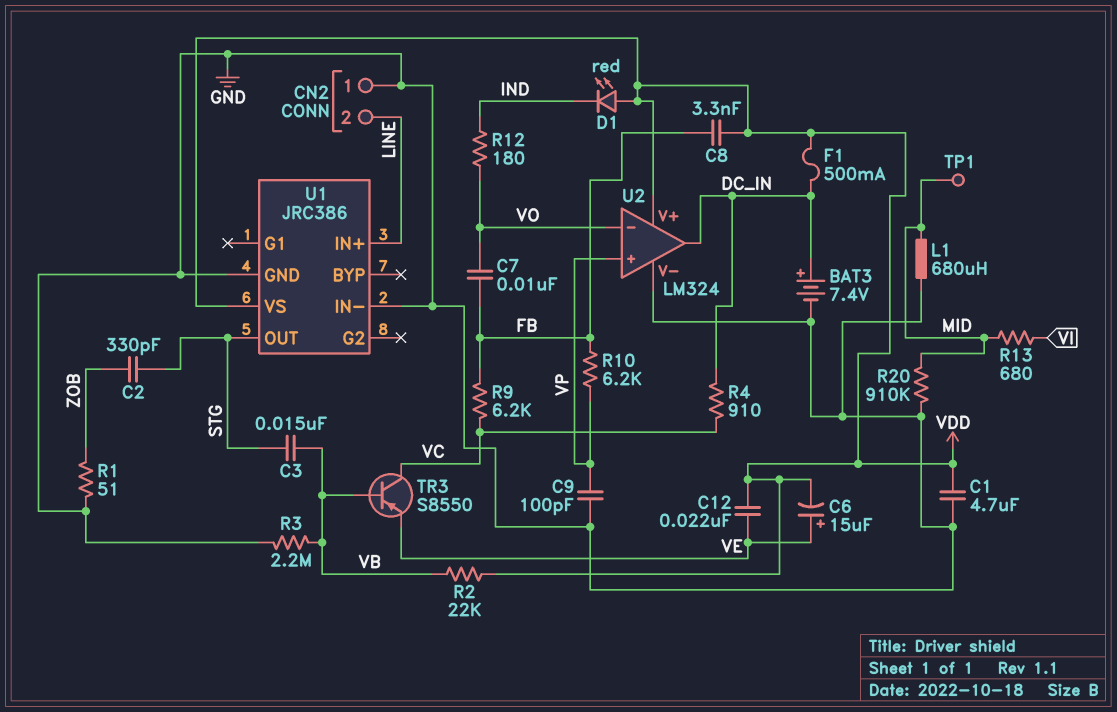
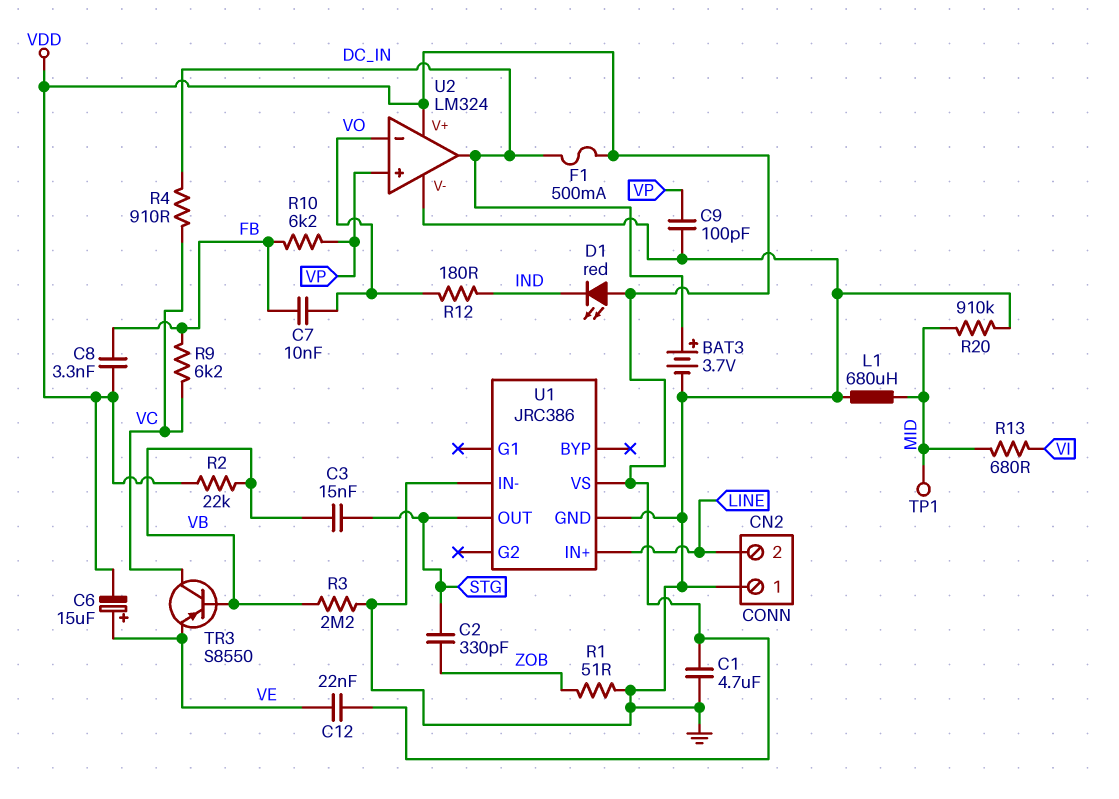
BAT3: 7.4V (plus DC_IN, minus GND) -> 3.7V (plus DC_IN, minus GND)

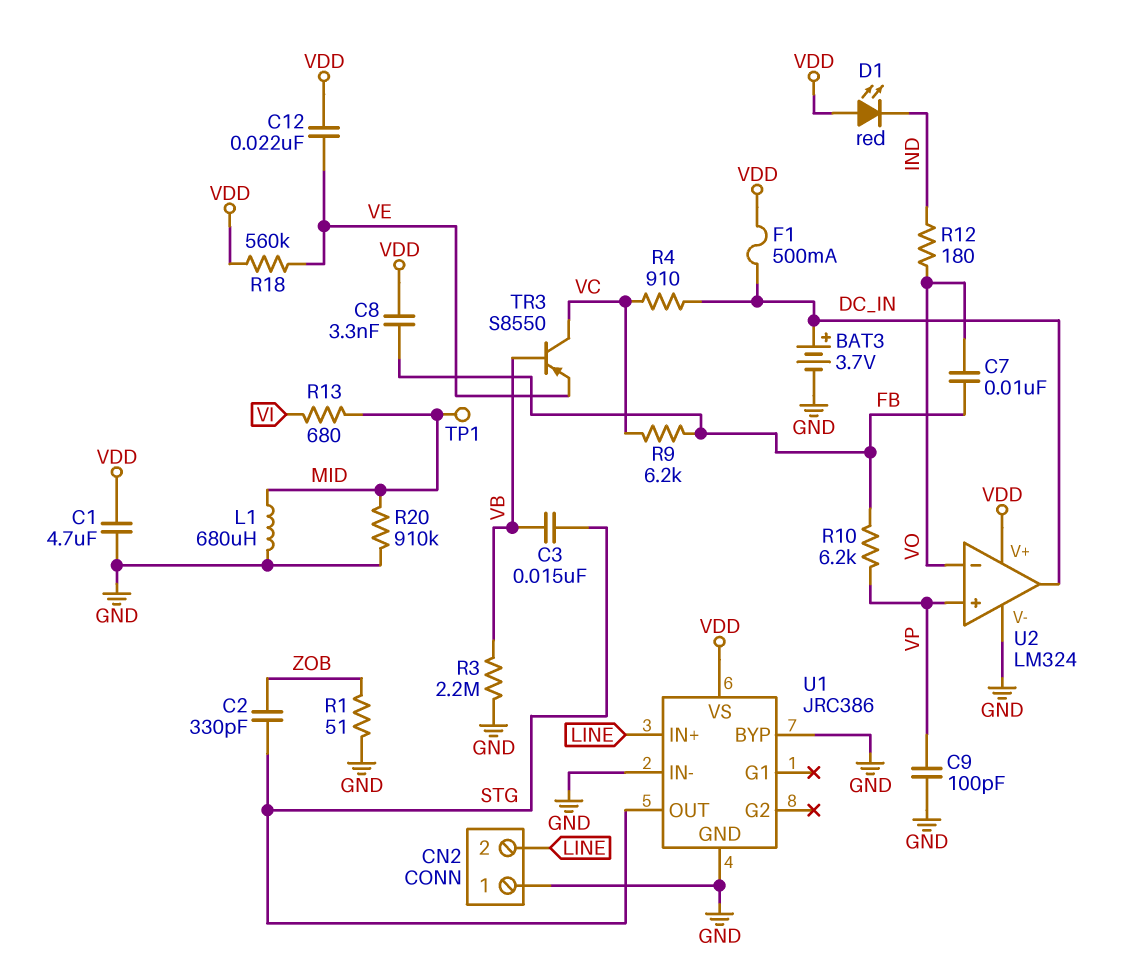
C6: 15uF (plus VE, minus VDD) -> none
R2: 22k (VB, VDD) -> none
R18: none -> 560k (VDD, VE)
U1 pin BYP: none -> GND

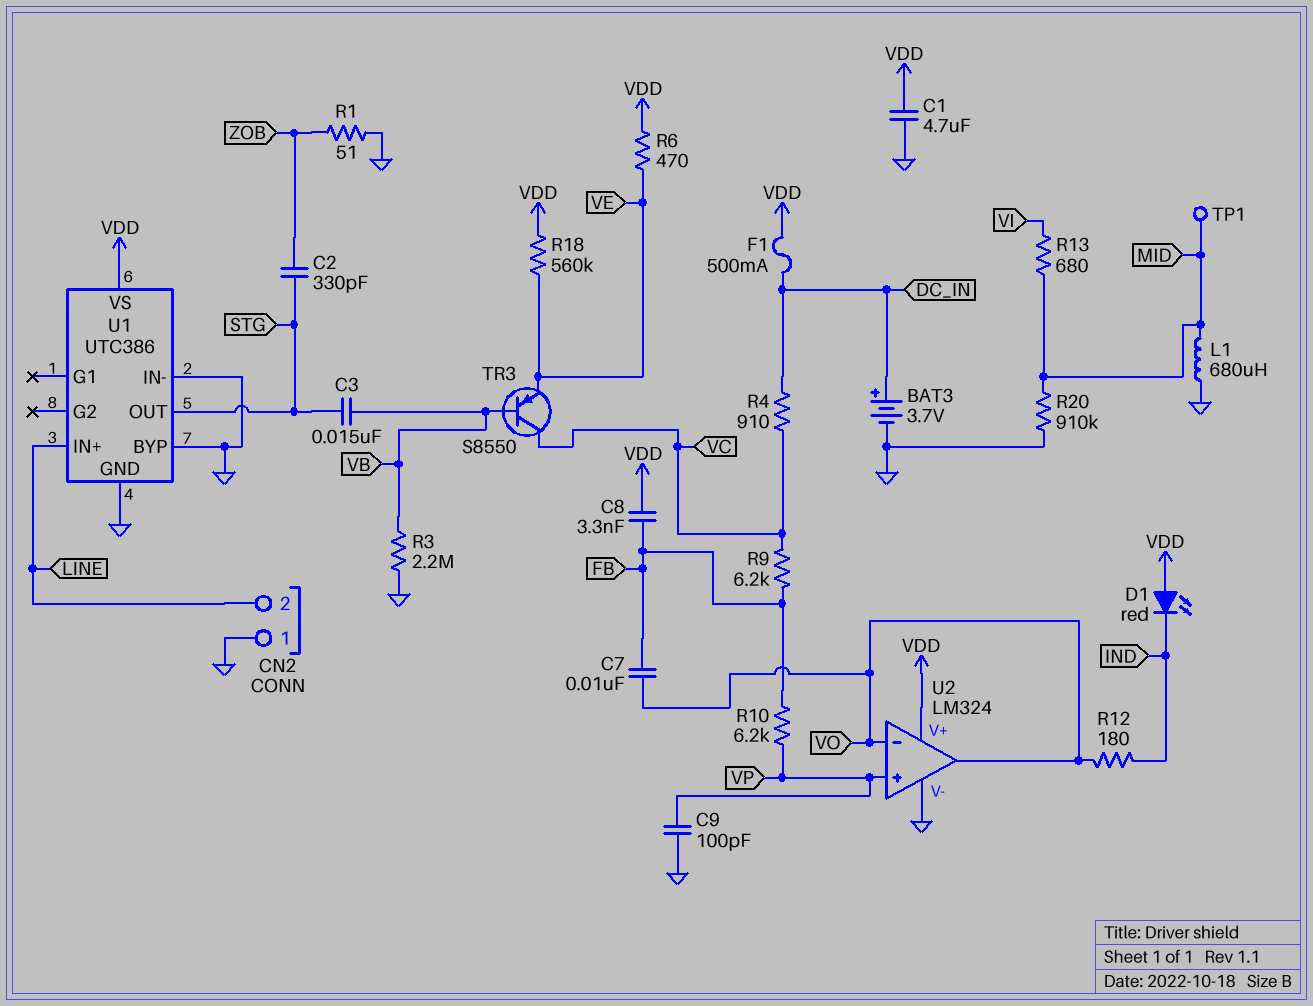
C12: 22nF (VDD, VE) -> none
R6: none -> 470 (VDD, VE)
U1: JRC386 -> UTC386
U2 pin out: DC_IN -> VO

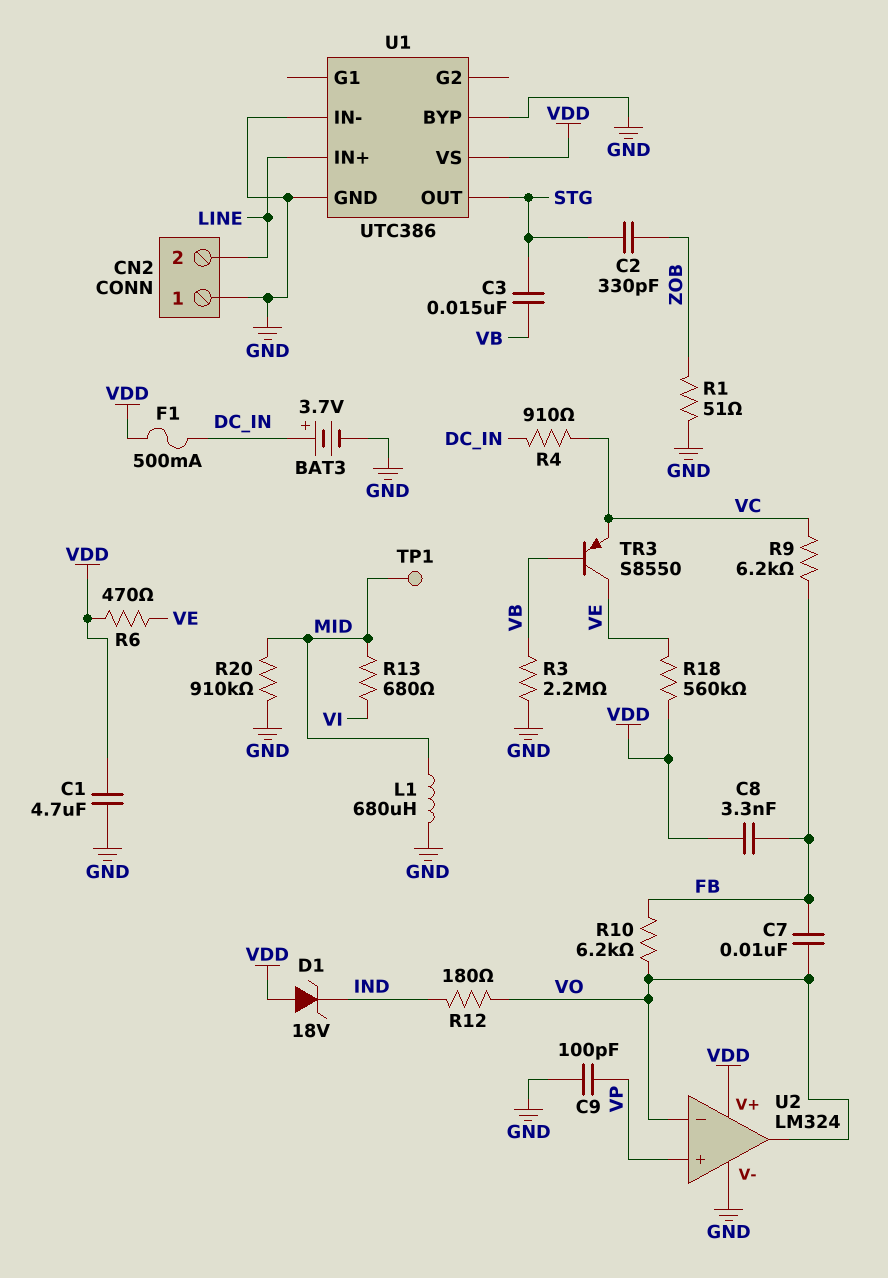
D1: LED red (A VDD, K IND) -> zener 18V (A VDD, K IND)
R10: 6.2k (FB, VP) -> 6.2k (FB, VO)
TR3: PNP S8550 (B VB, C VC, E VE) -> PNP S8550 (B VB, C VE, E VC)

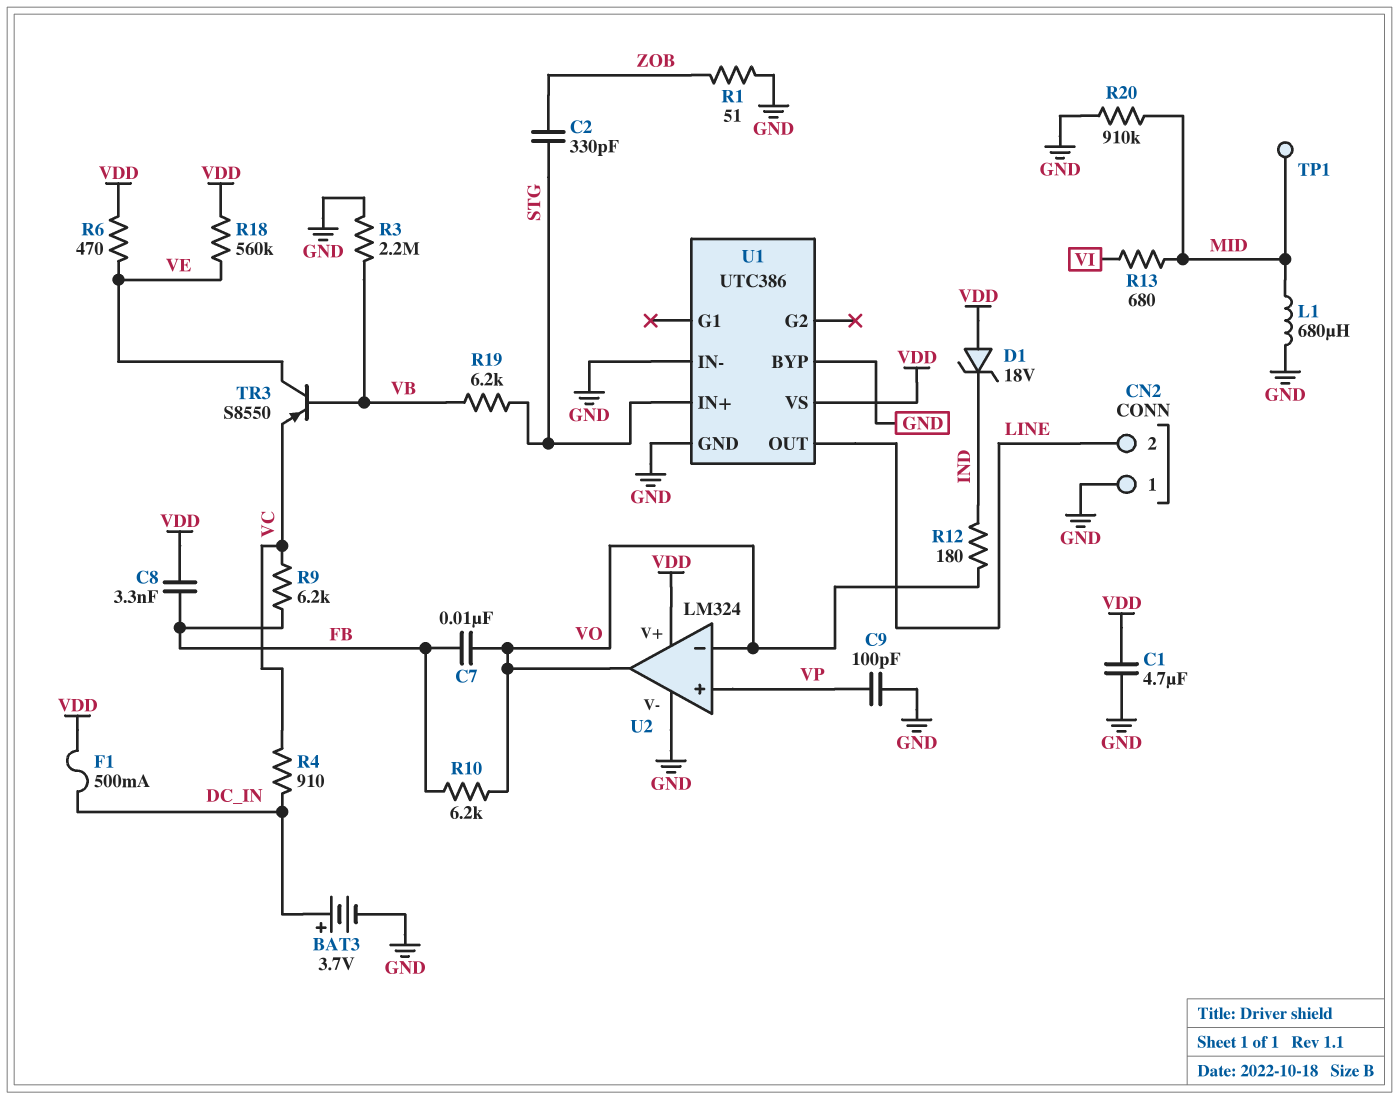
C3: 15nF (STG, VB) -> none
R19: none -> 6.2k (STG, VB)
U1 pin IN+: LINE -> STG
U1 pin OUT: STG -> LINE

